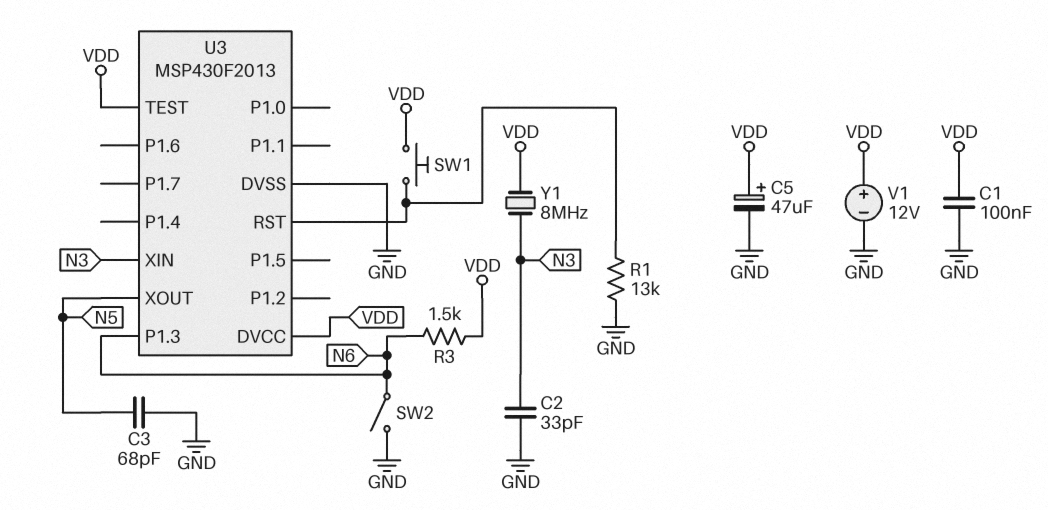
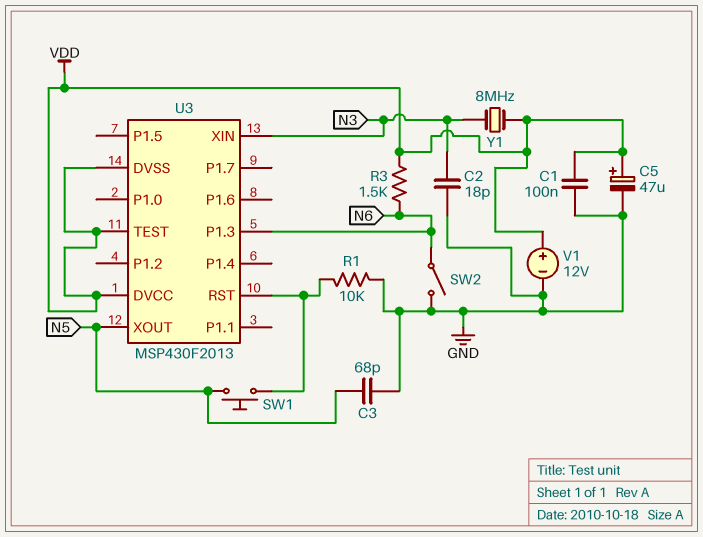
C2: 33pF (GND, N3) -> 18pF (GND, N3)
R1: 13k (GND, U3/RST) -> 10k (GND, U3/RST)
SW1: button (U3/RST, VDD) -> button (N5, U3/RST)
U3 pin DVSS: GND -> VDD

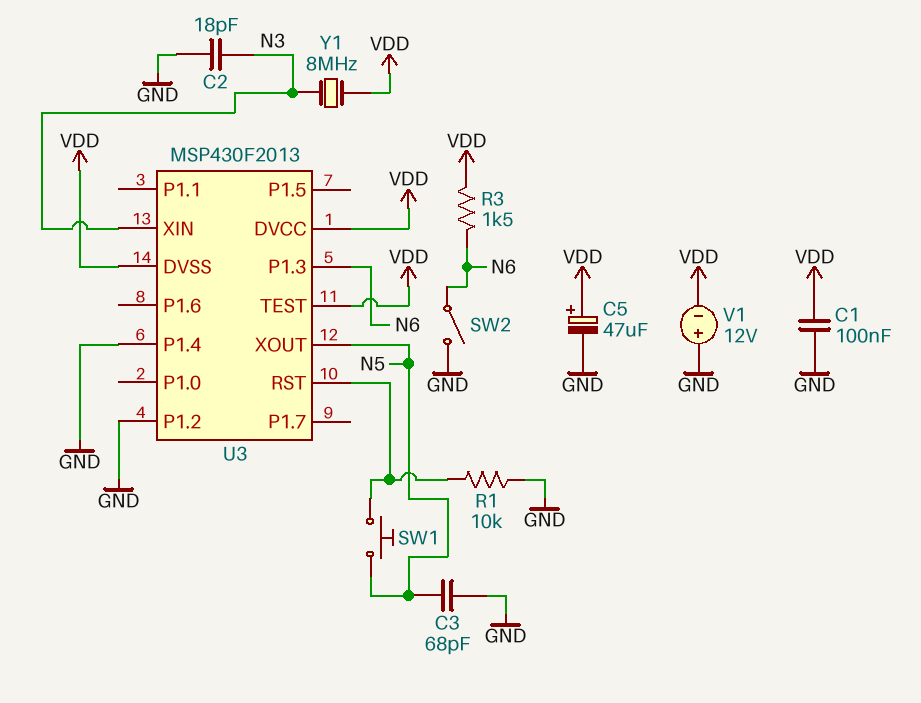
U3 pin P1.2: none -> GND
U3 pin P1.4: none -> GND
V1: 12V (plus VDD, minus GND) -> 12V (plus GND, minus VDD)

